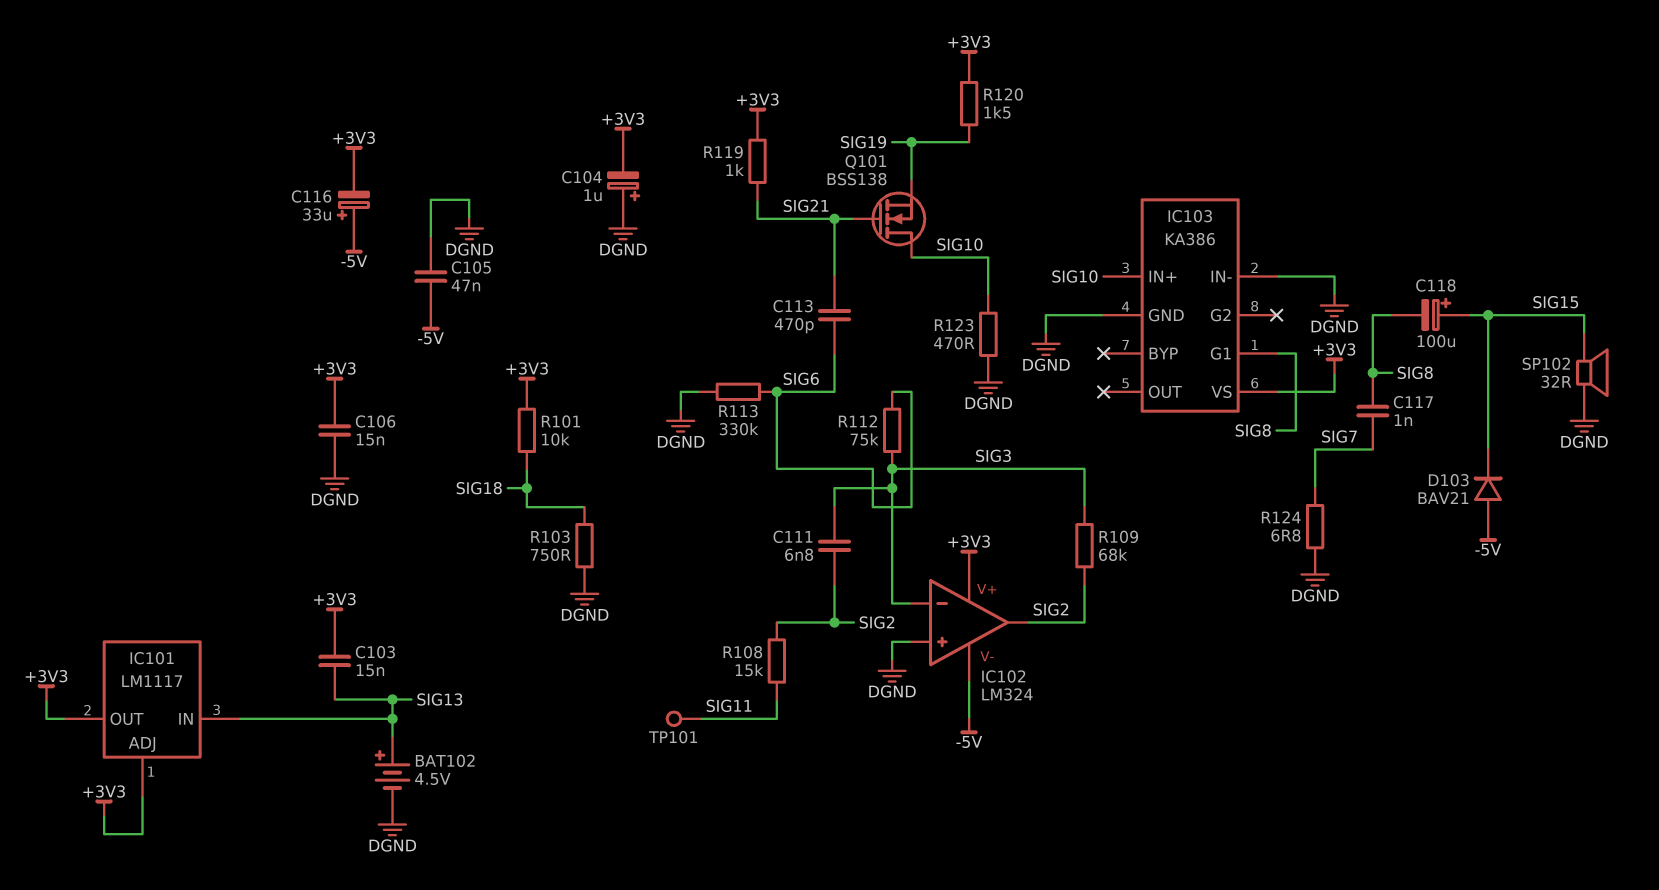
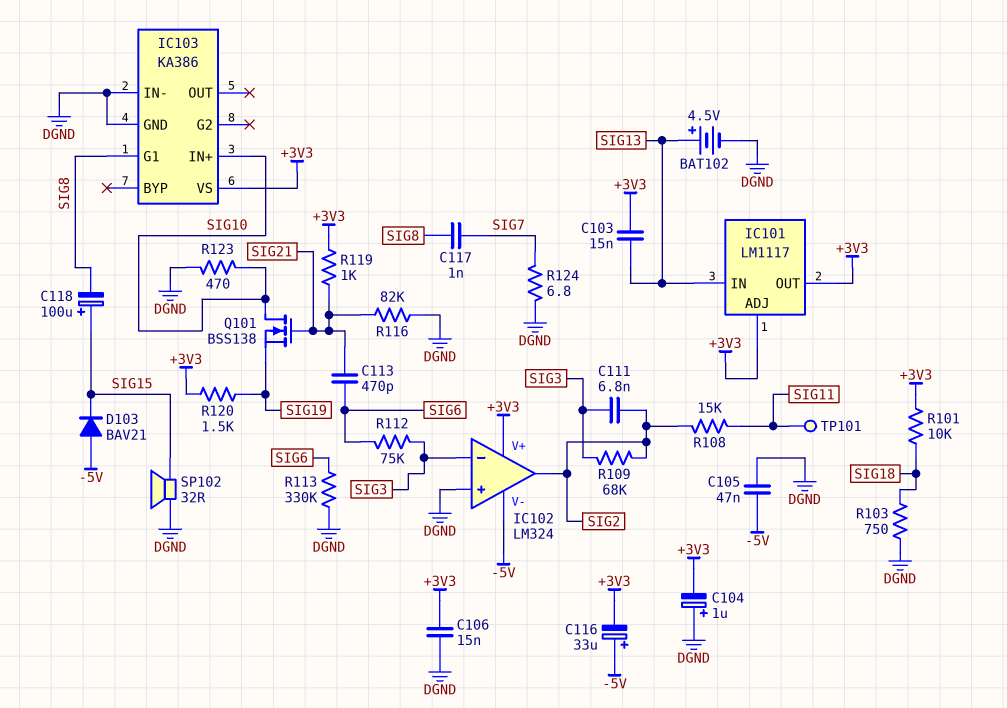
R116: none -> 82k (DGND, SIG21)

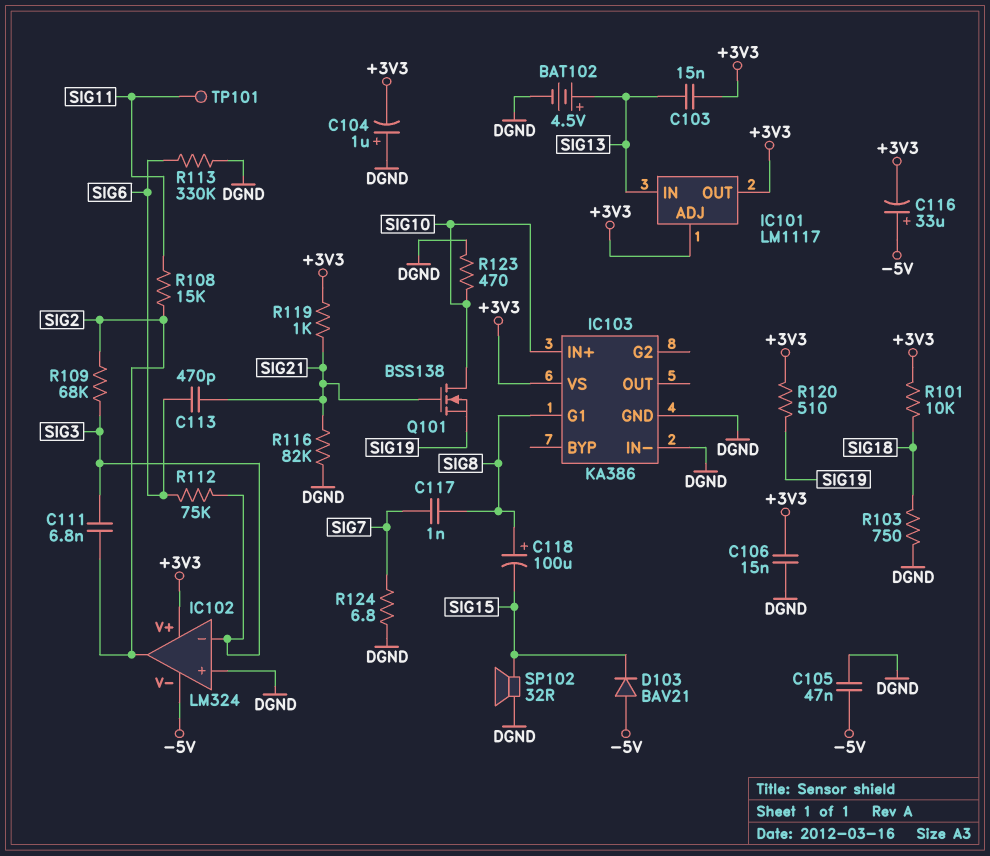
C118: 100uF (plus SIG15, minus SIG8) -> 100uF (plus SIG8, minus SIG15)
R120: 1.5k (+3V3, SIG19) -> 510 (+3V3, SIG19)

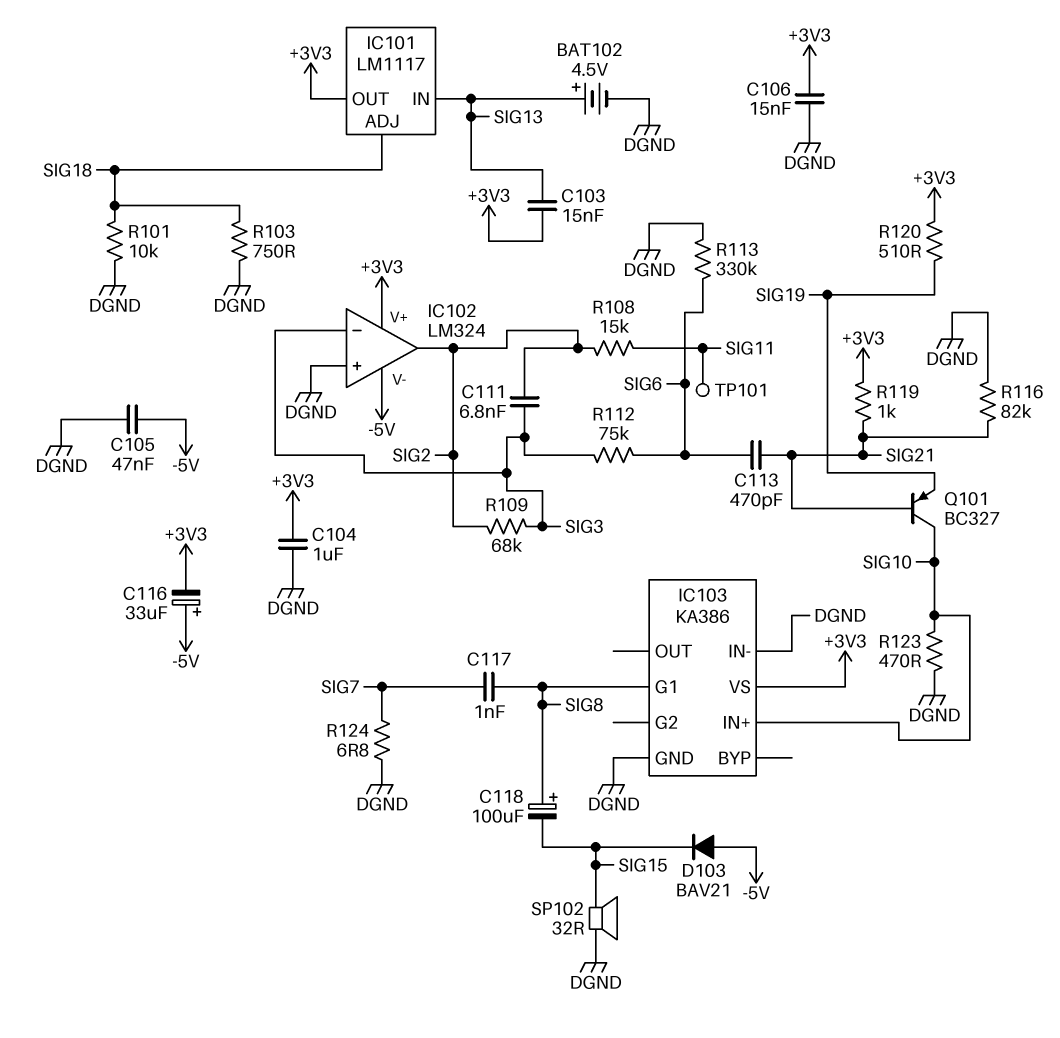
C104: 1uF (plus DGND, minus +3V3) -> 1uF (+3V3, DGND)
IC101 pin ADJ: +3V3 -> SIG18
Q101: NMOS BSS138 (G SIG21, D SIG10, S SIG19) -> PNP BC327 (B SIG21, C SIG10, E SIG19)
R101: 10k (+3V3, SIG18) -> 10k (DGND, SIG18)

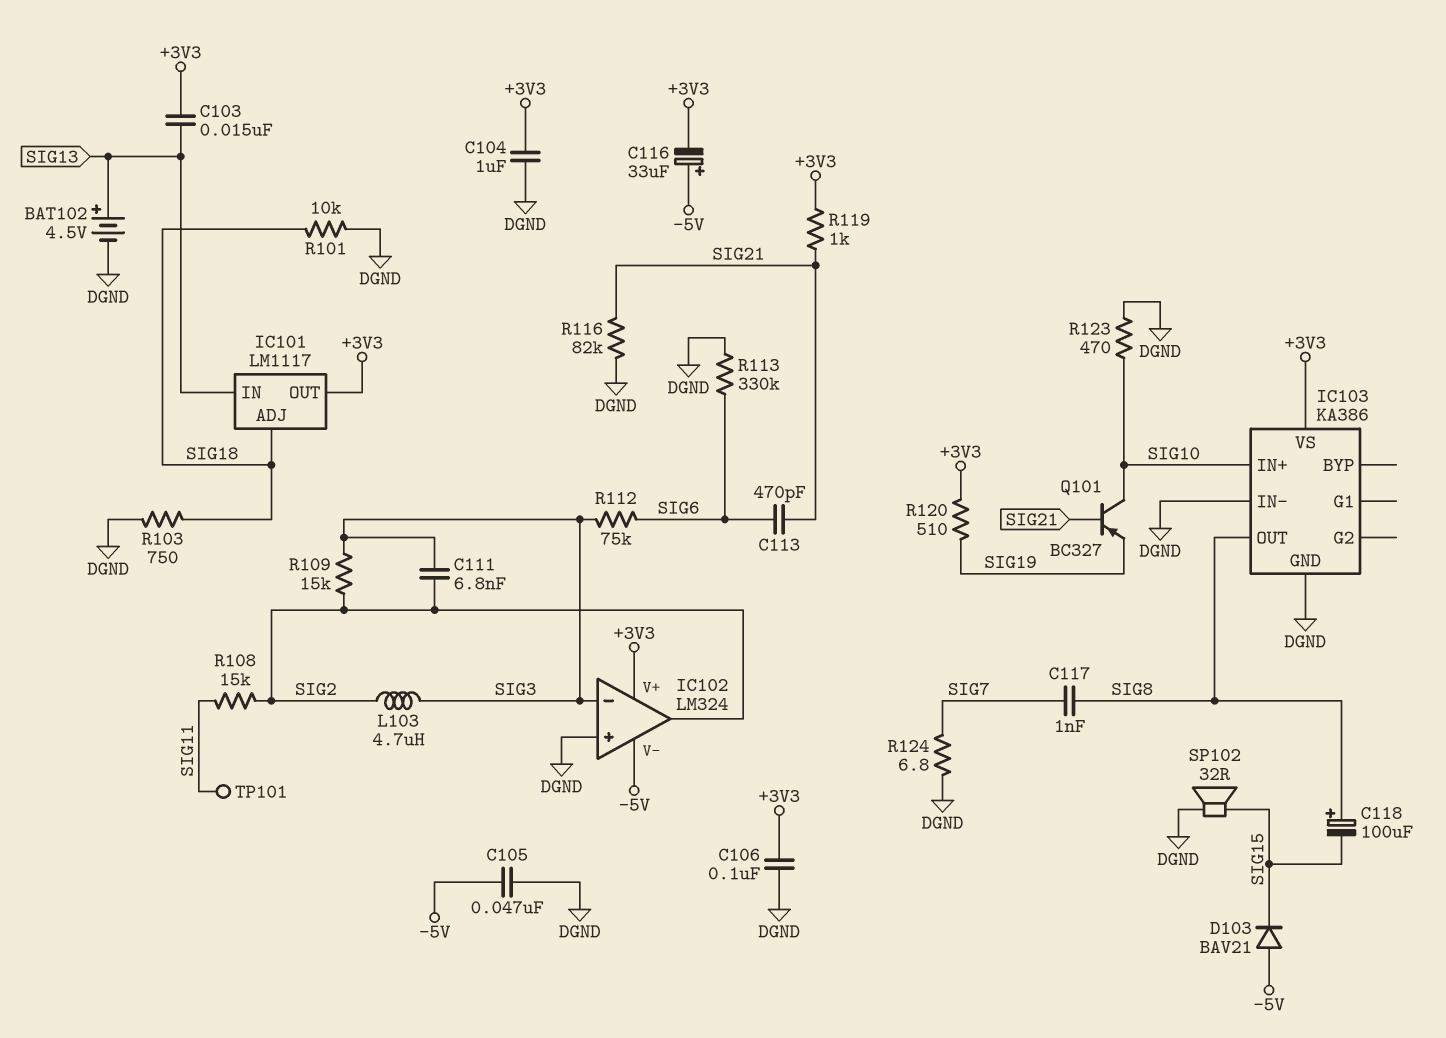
C106: 15nF (+3V3, DGND) -> 100nF (+3V3, DGND)
IC103 pin G1: SIG8 -> none
IC103 pin OUT: none -> SIG8
L103: none -> 4.7uH (SIG2, SIG3)
R109: 68k (SIG2, SIG3) -> 15k (SIG2, SIG3)

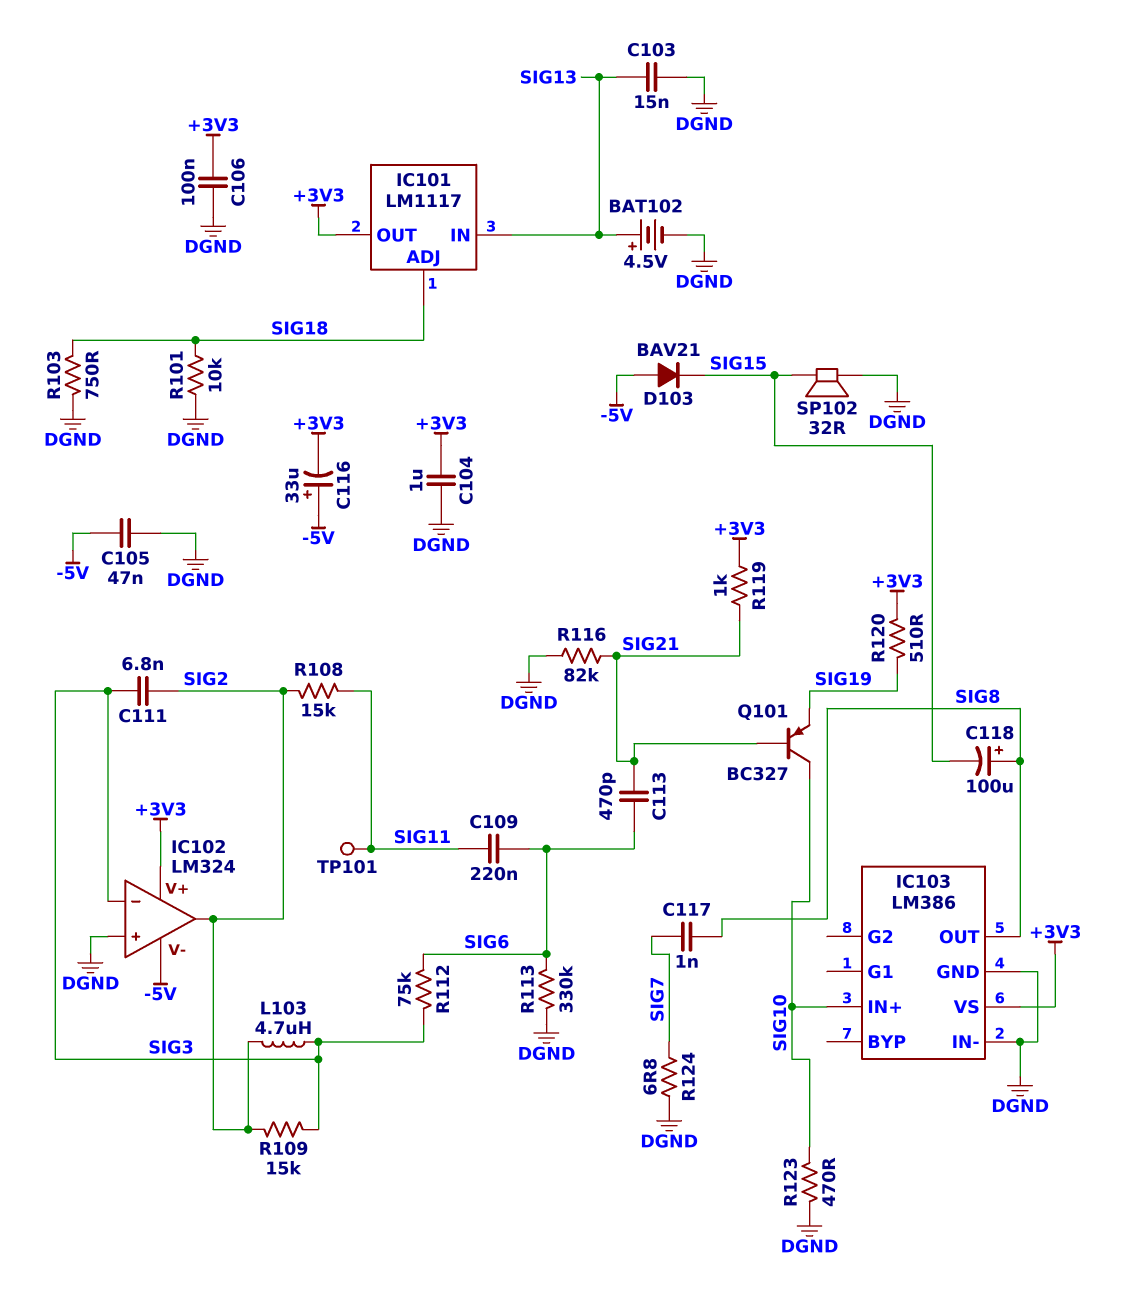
C103: 15nF (+3V3, SIG13) -> 15nF (DGND, SIG13)
C109: none -> 220nF (SIG6, SIG11)
IC103: KA386 -> LM386

